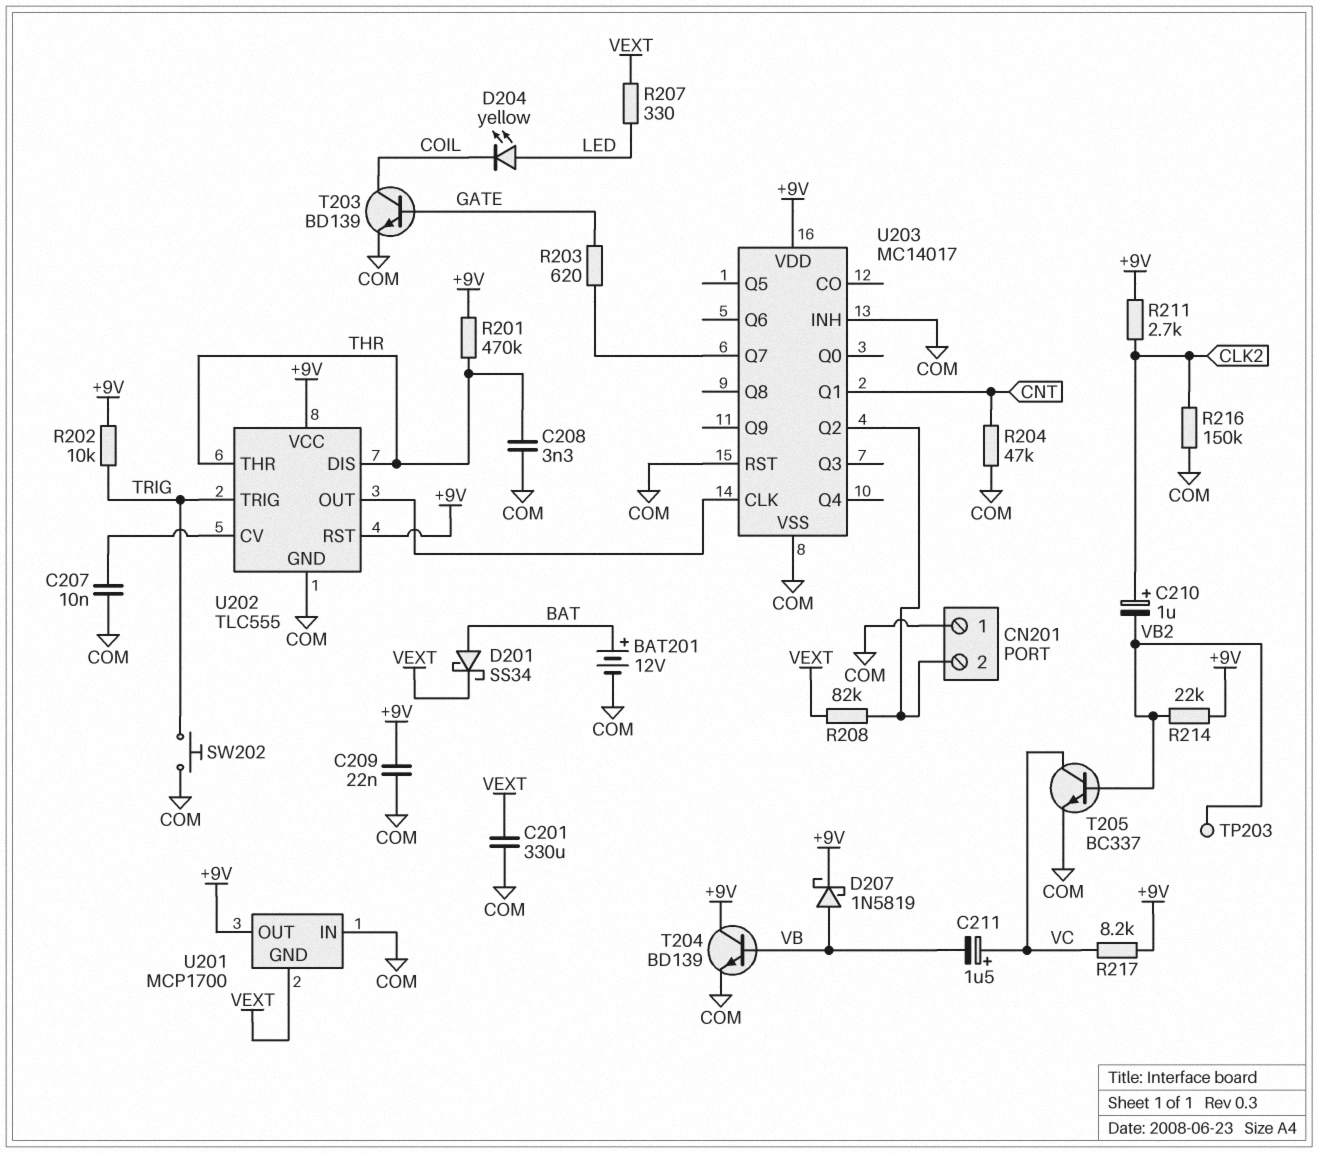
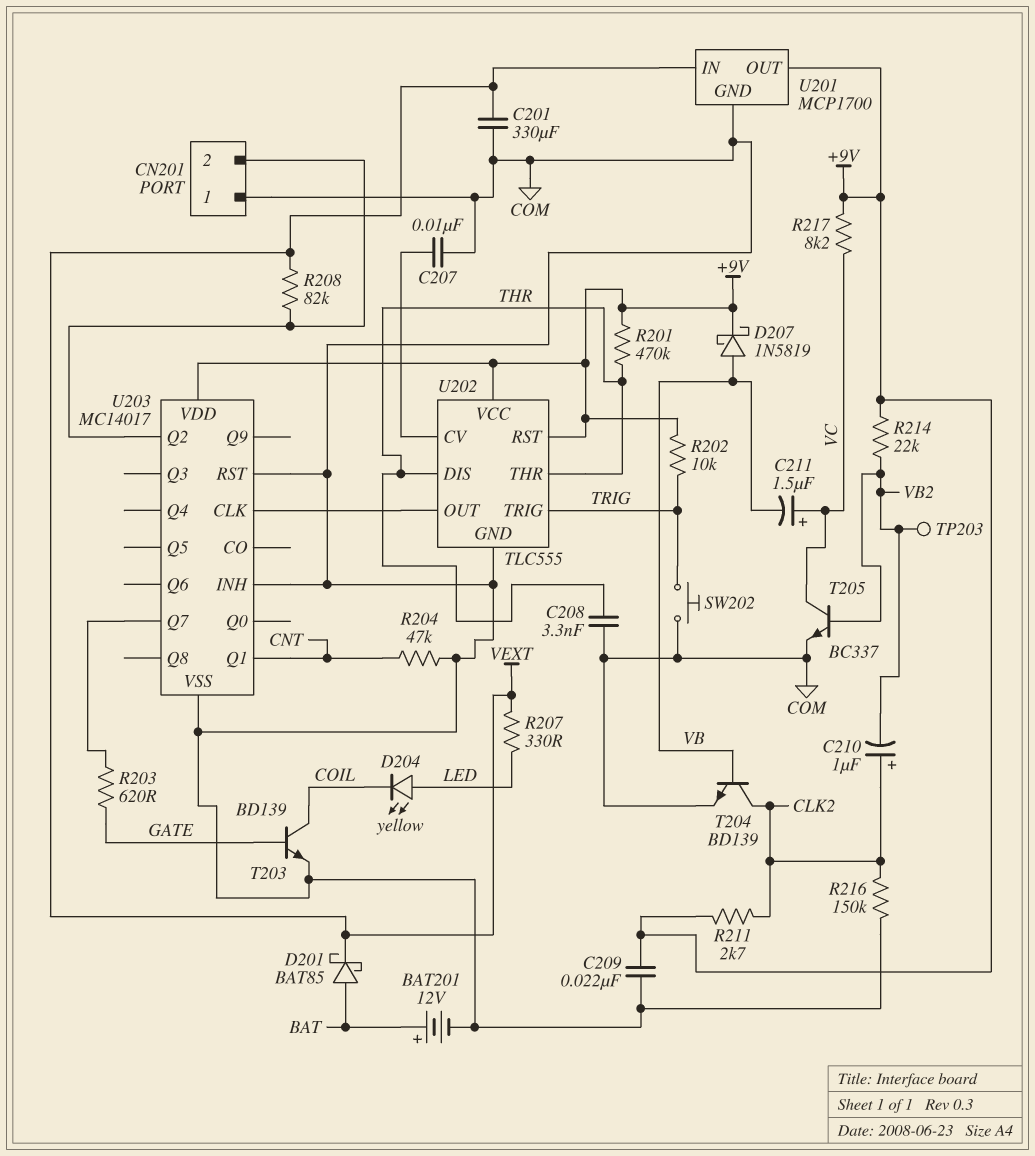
D201: schottky SS34 (A BAT, K VEXT) -> schottky BAT85 (A BAT, K VEXT)
T204: NPN BD139 (B VB, C +9V, E COM) -> NPN BD139 (B VB, C CLK2, E COM)
U201 pin GND: VEXT -> COM
U201 pin IN: COM -> VEXT

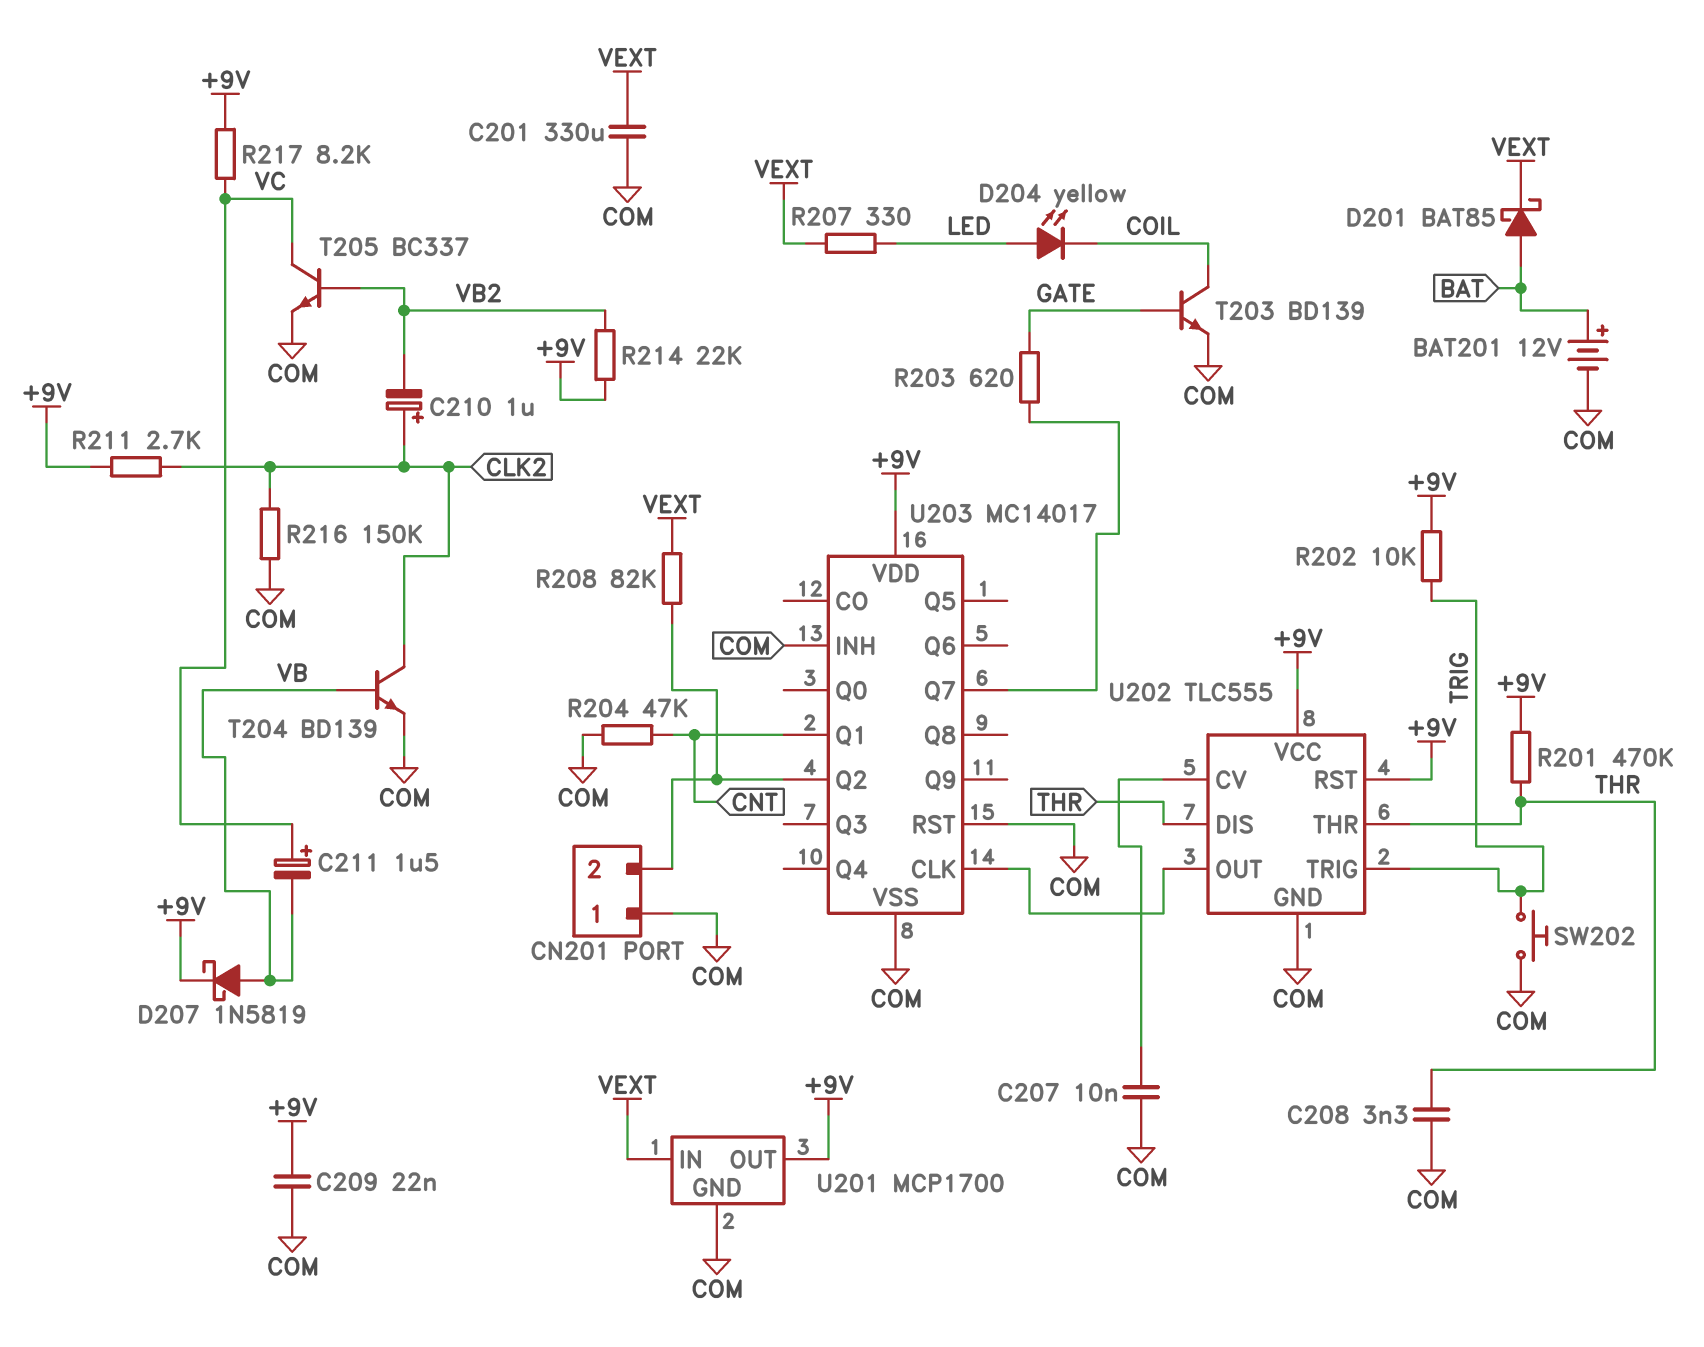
TP203: test point (VB2) -> none

